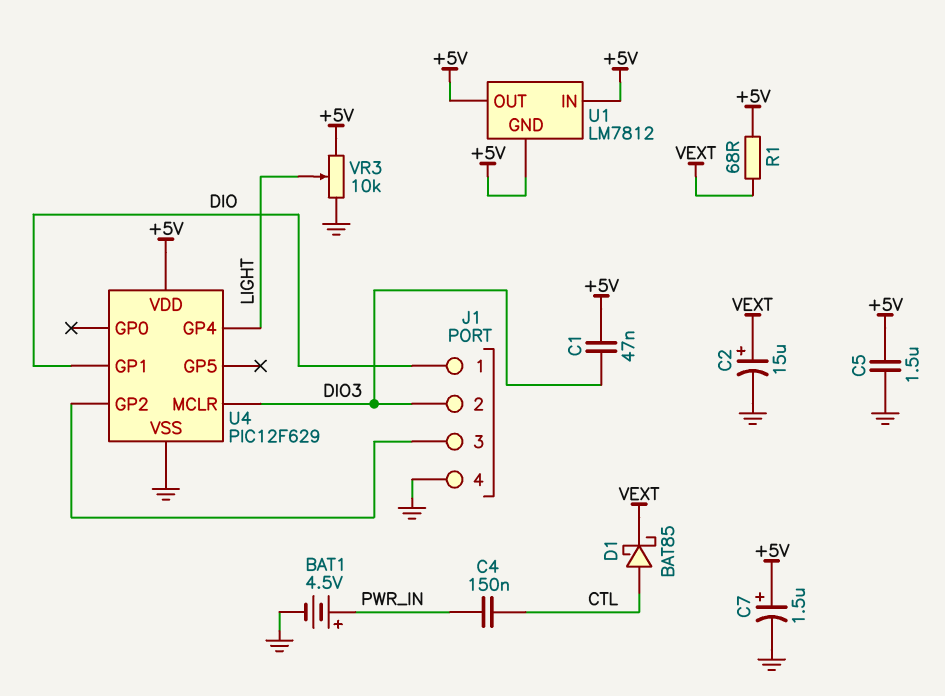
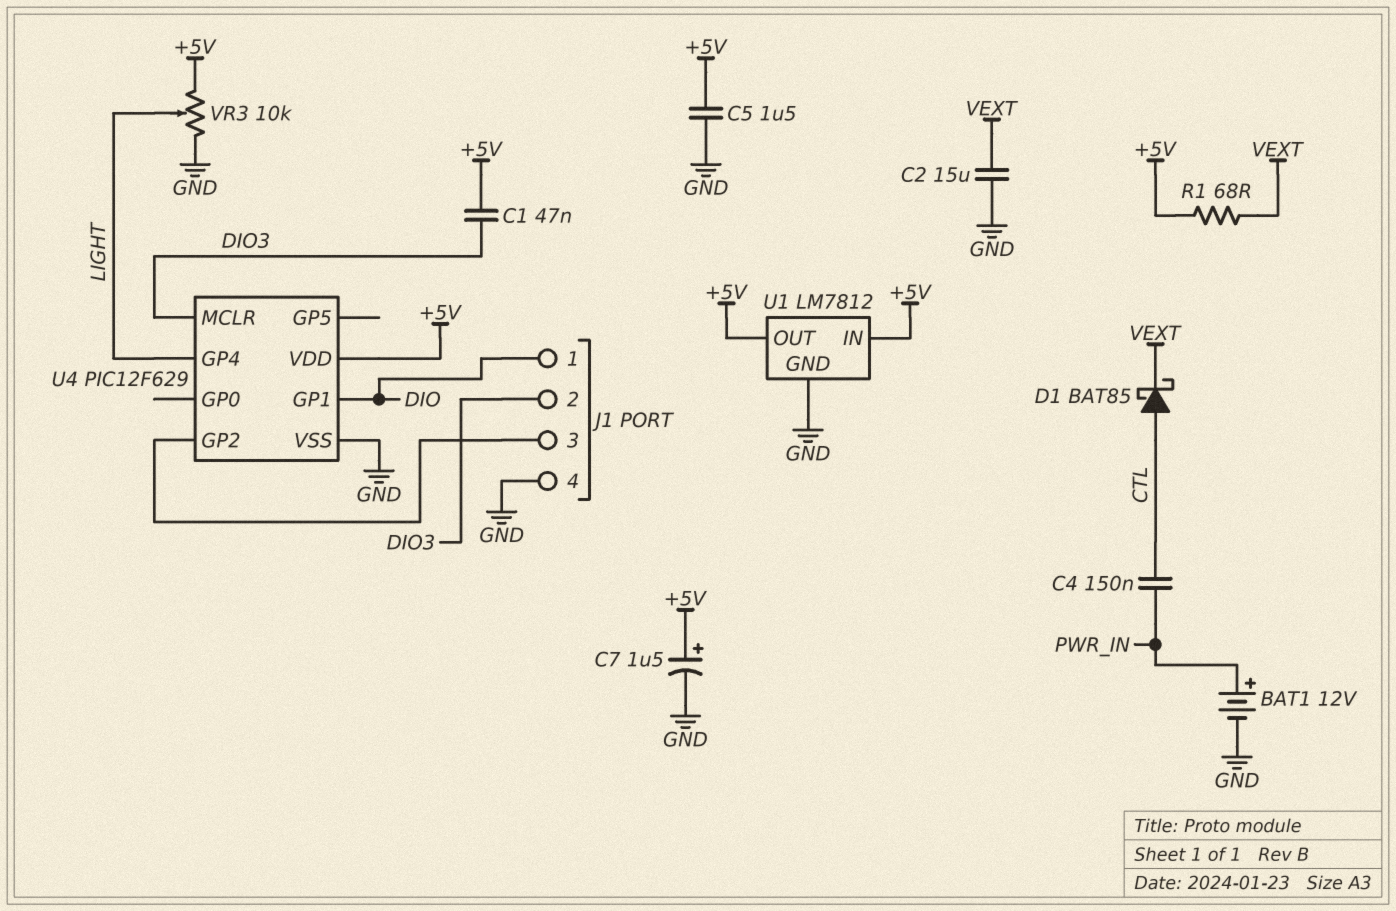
BAT1: 4.5V (plus PWR_IN, minus GND) -> 12V (plus PWR_IN, minus GND)
C2: 15uF (plus VEXT, minus GND) -> 15uF (GND, VEXT)
U1 pin GND: +5V -> GND

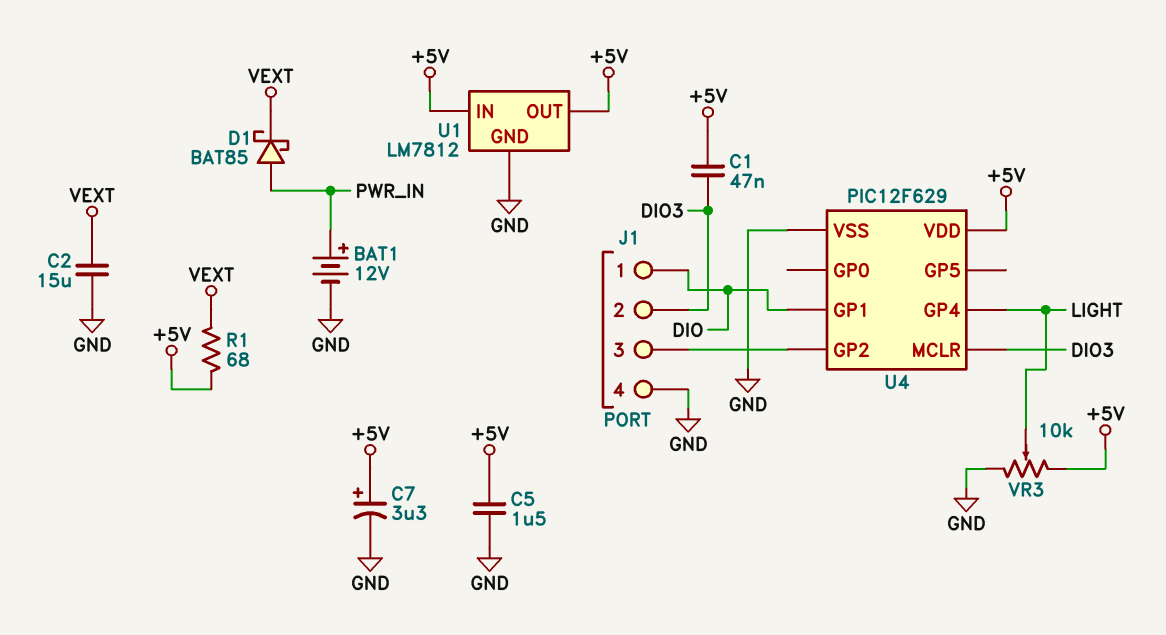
C4: 150nF (CTL, PWR_IN) -> none
C7: 1.5uF (plus +5V, minus GND) -> 3.3uF (plus +5V, minus GND)
D1: schottky BAT85 (A CTL, K VEXT) -> schottky BAT85 (A PWR_IN, K VEXT)

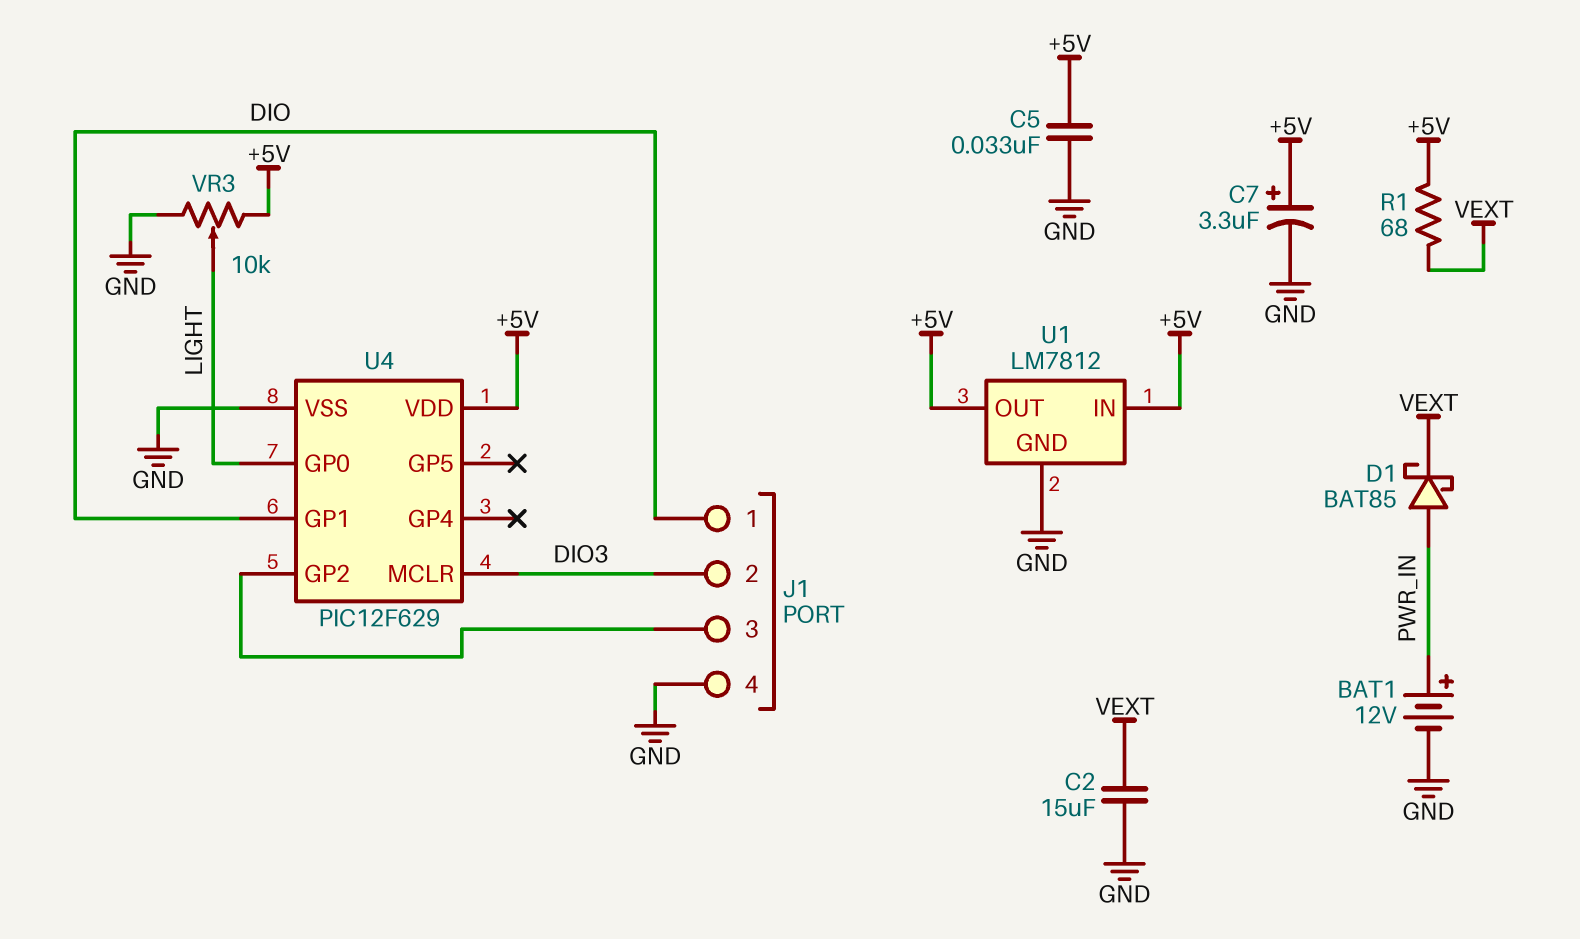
C1: 47nF (+5V, DIO3) -> none
C5: 1.5uF (+5V, GND) -> 33nF (+5V, GND)
U4 pin GP0: none -> LIGHT
U4 pin GP4: LIGHT -> none

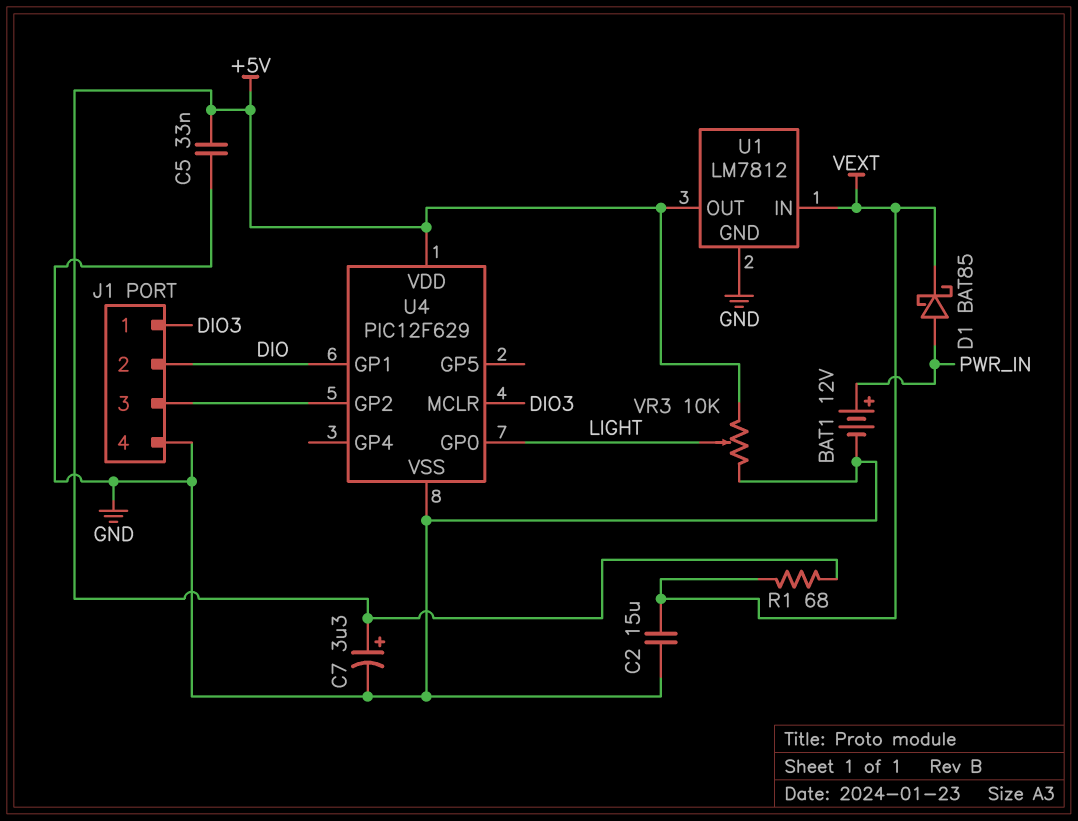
J1 pin 1: DIO -> DIO3
J1 pin 2: DIO3 -> DIO
U1 pin IN: +5V -> VEXT

